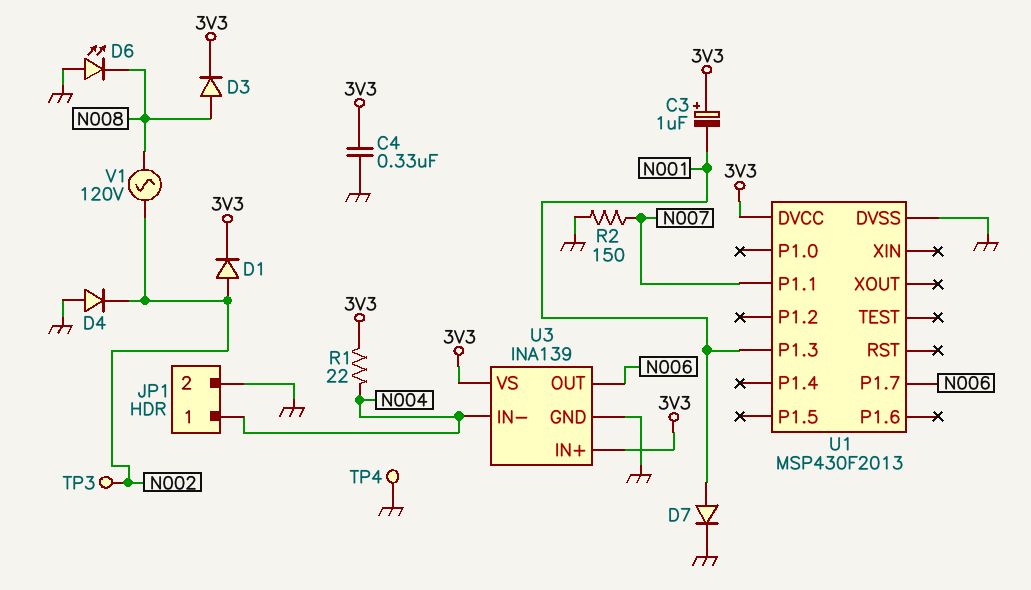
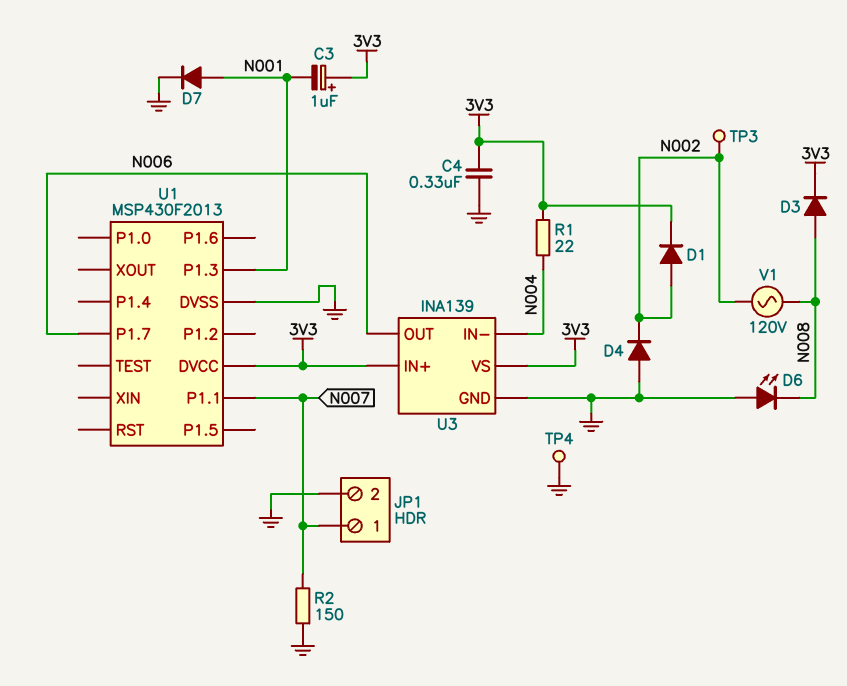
JP1 pin 1: N004 -> N007

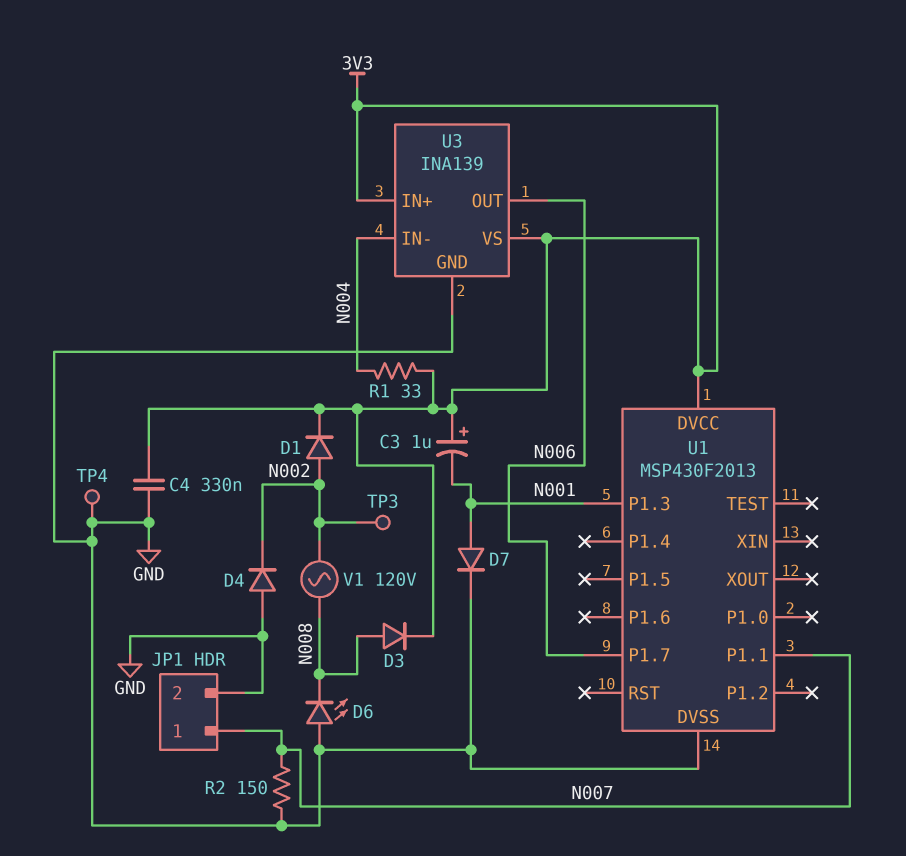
R1: 22 (3V3, N004) -> 33 (3V3, N004)

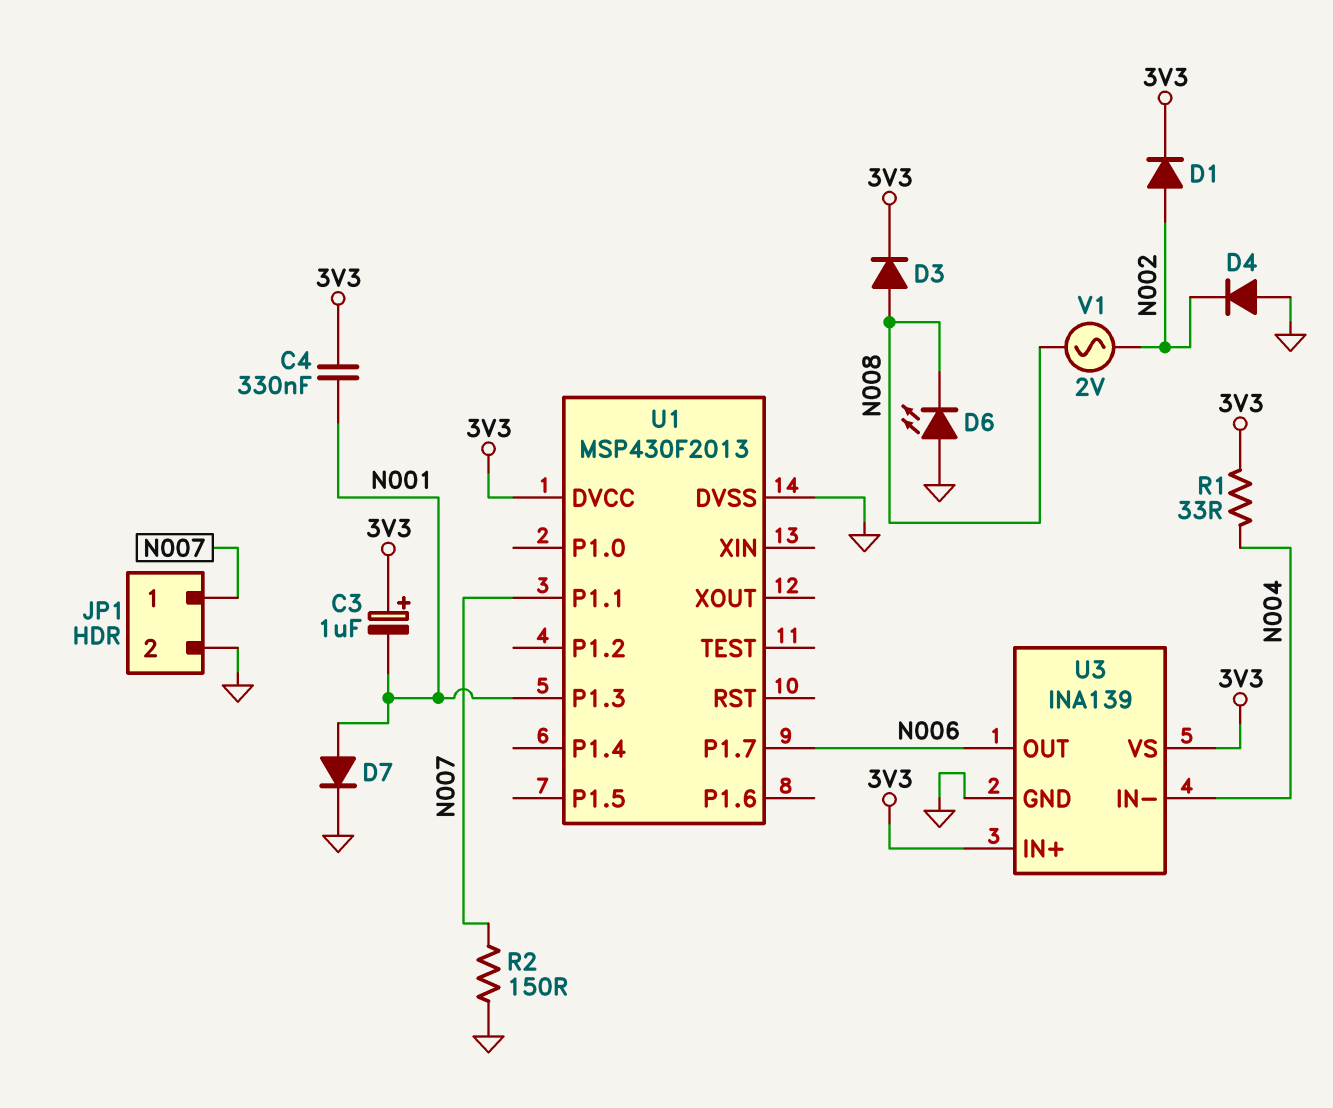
C4: 330nF (3V3, GND) -> 330nF (3V3, N001)
TP3: test point (N002) -> none
TP4: test point (GND) -> none
V1: AC 120V (N002, N008) -> AC 2V (N002, N008)

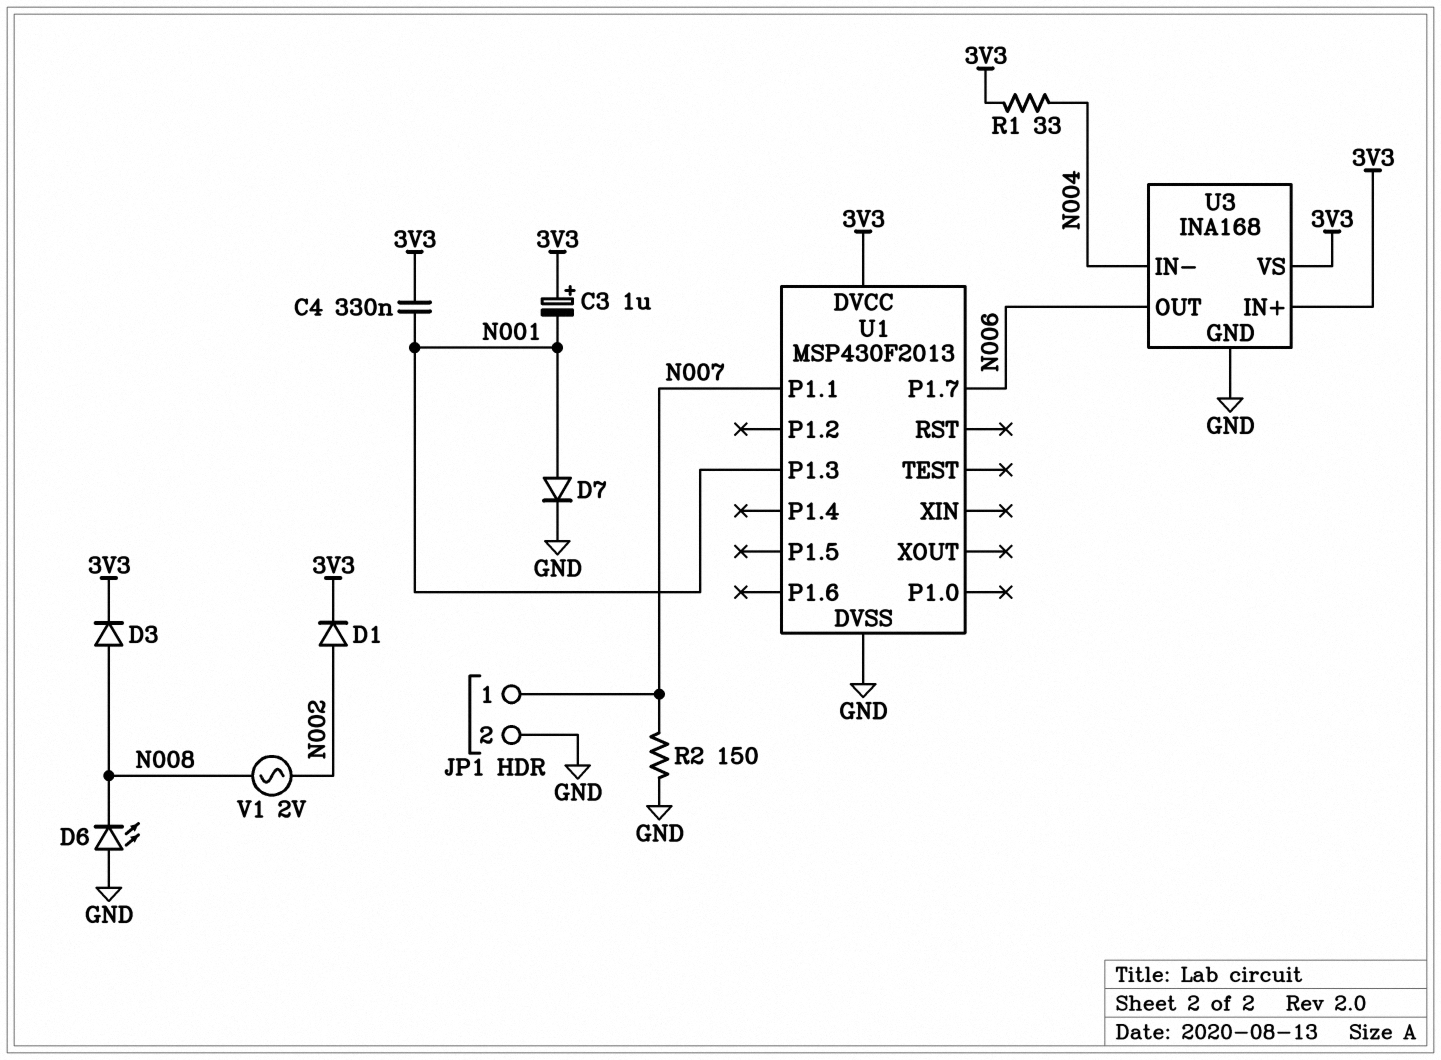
D4: diode (A GND, K N002) -> none
U3: INA139 -> INA168

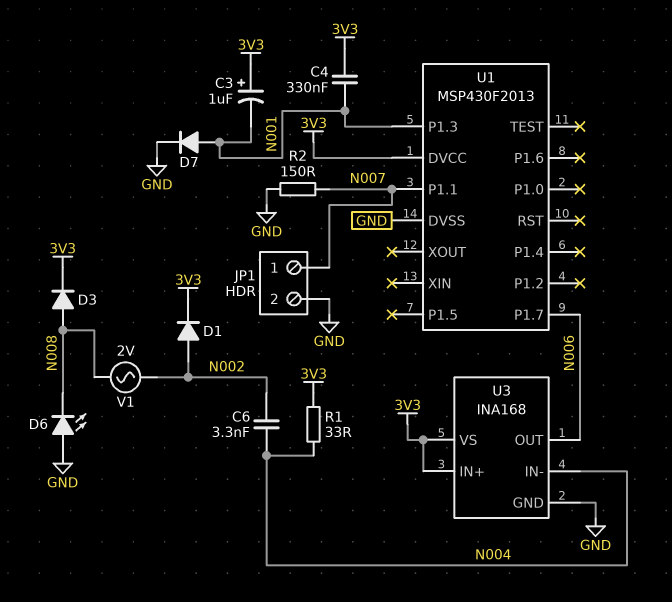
C6: none -> 3.3nF (N002, N004)

